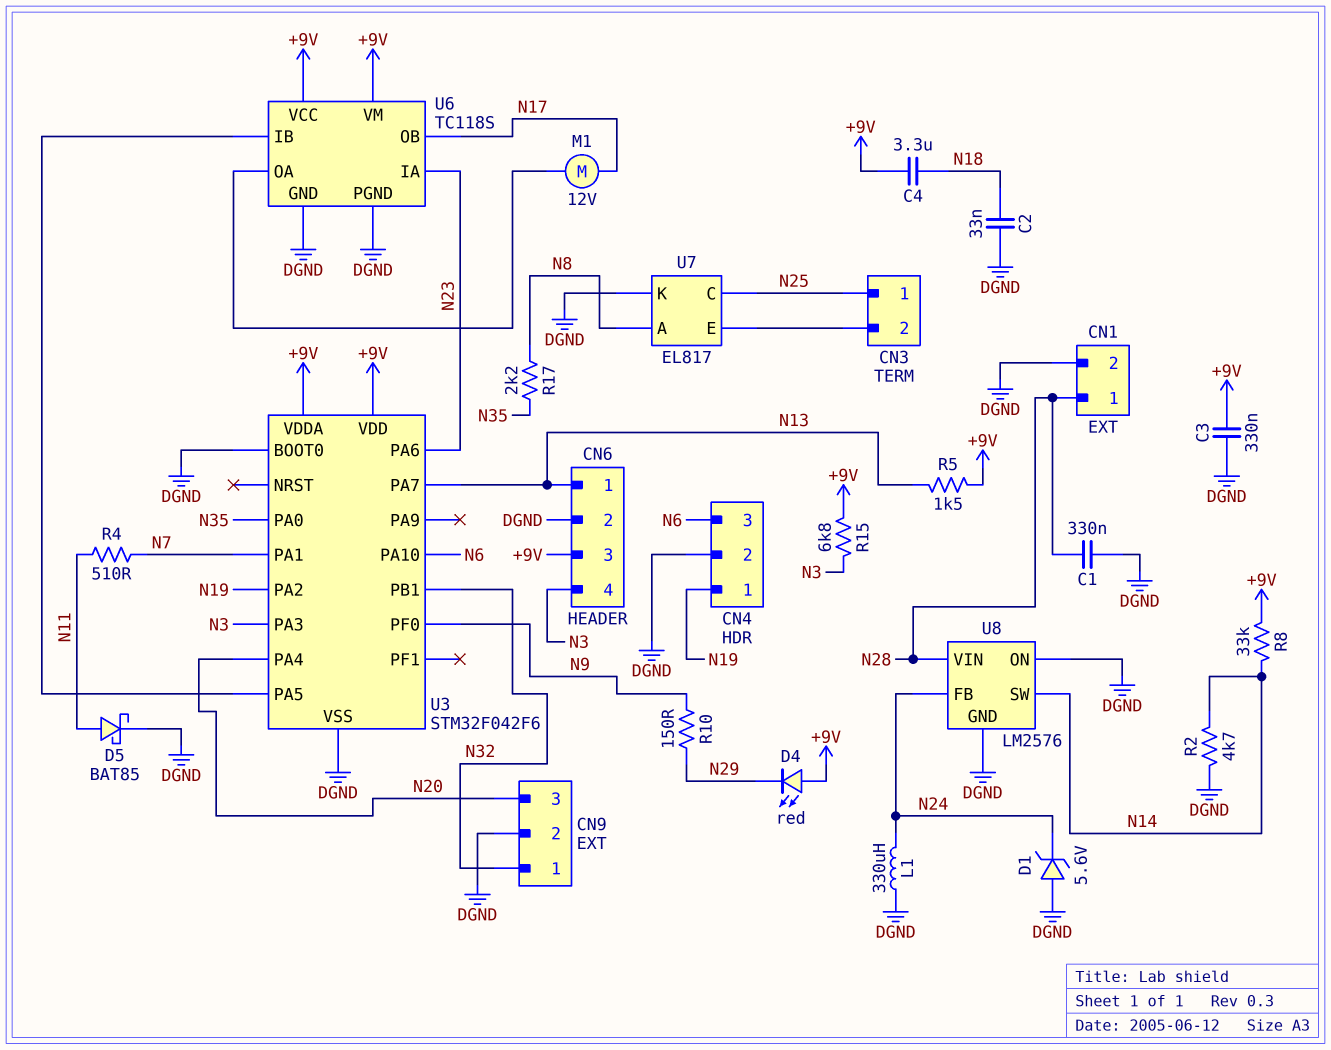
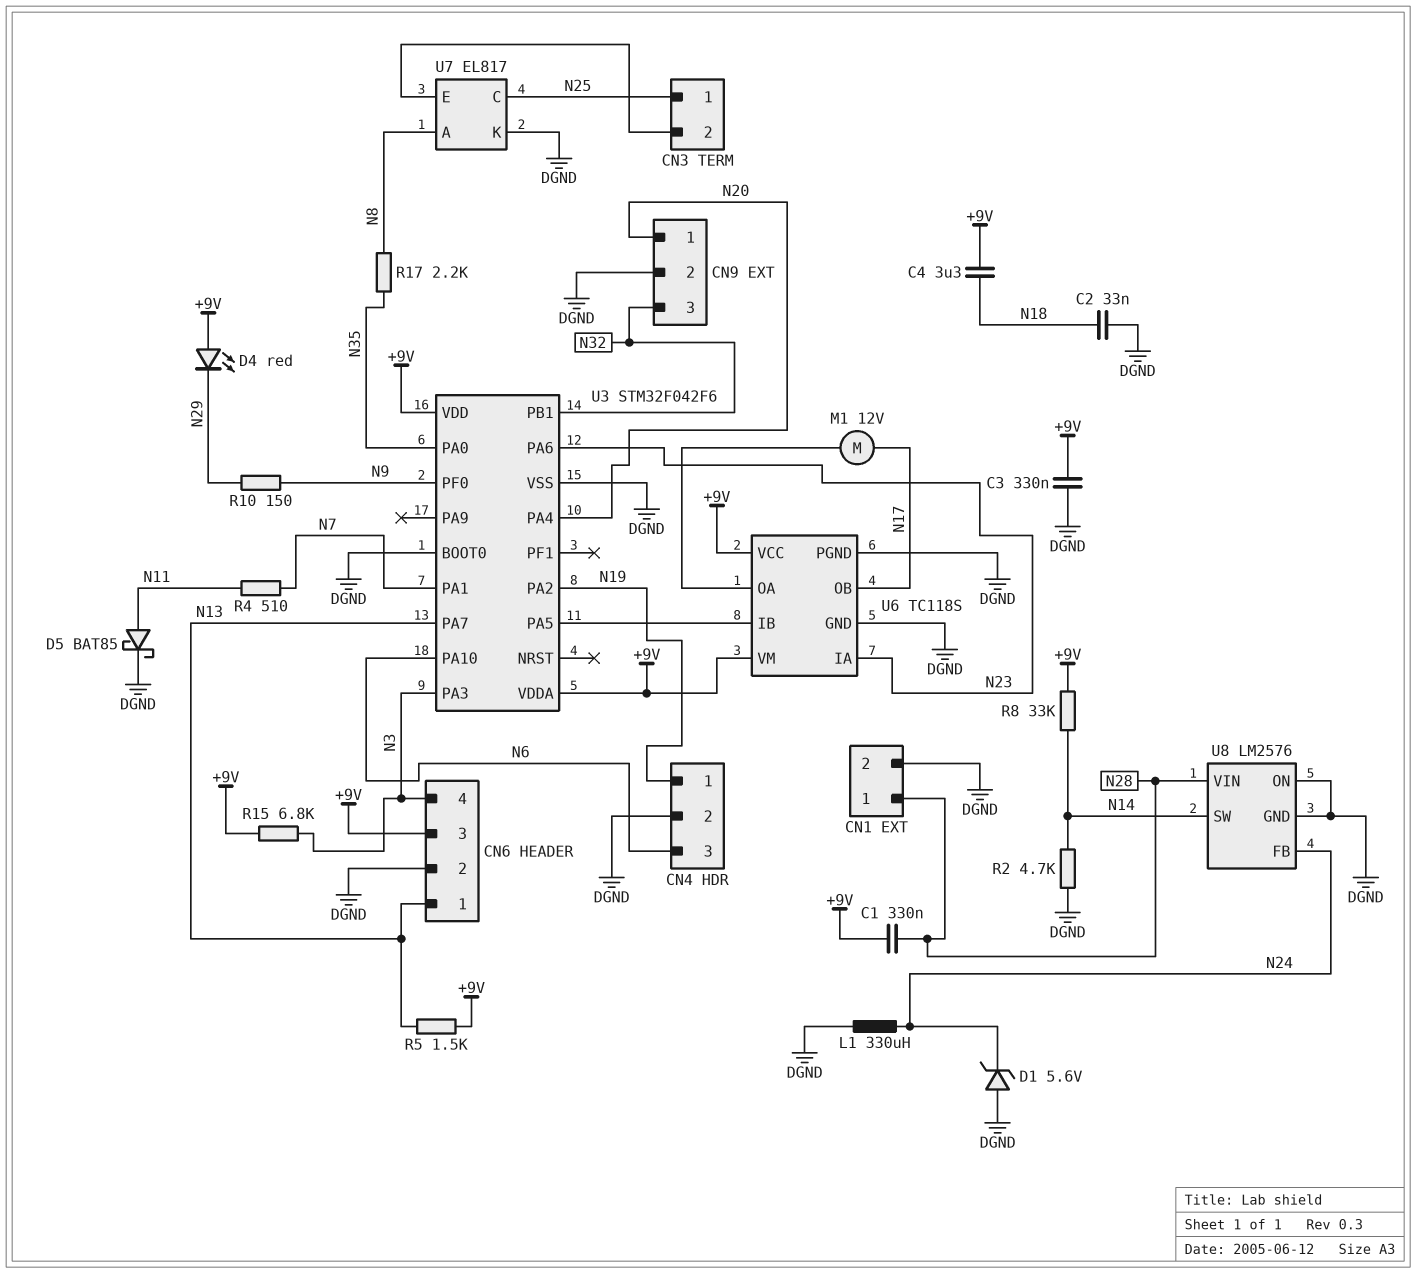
C1: 330nF (DGND, N28) -> 330nF (+9V, N28)
CN9 pin 1: N32 -> N20
CN9 pin 3: N20 -> N32

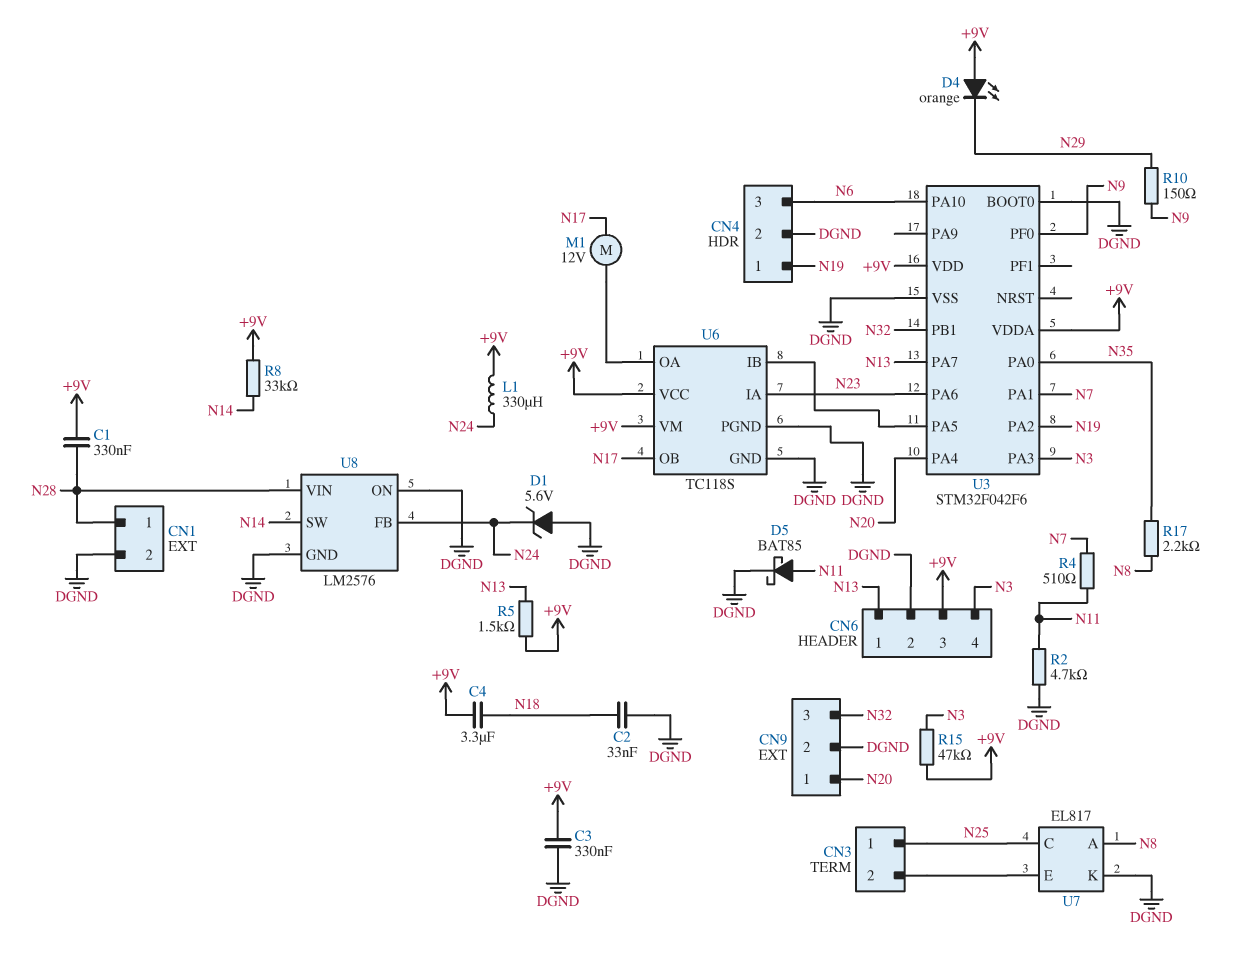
D4: LED red (A +9V, K N29) -> LED orange (A +9V, K N29)
L1: 330uH (DGND, N24) -> 330uH (+9V, N24)
R2: 4.7k (DGND, N14) -> 4.7k (DGND, N11)
R15: 6.8k (+9V, N3) -> 47k (+9V, N3)

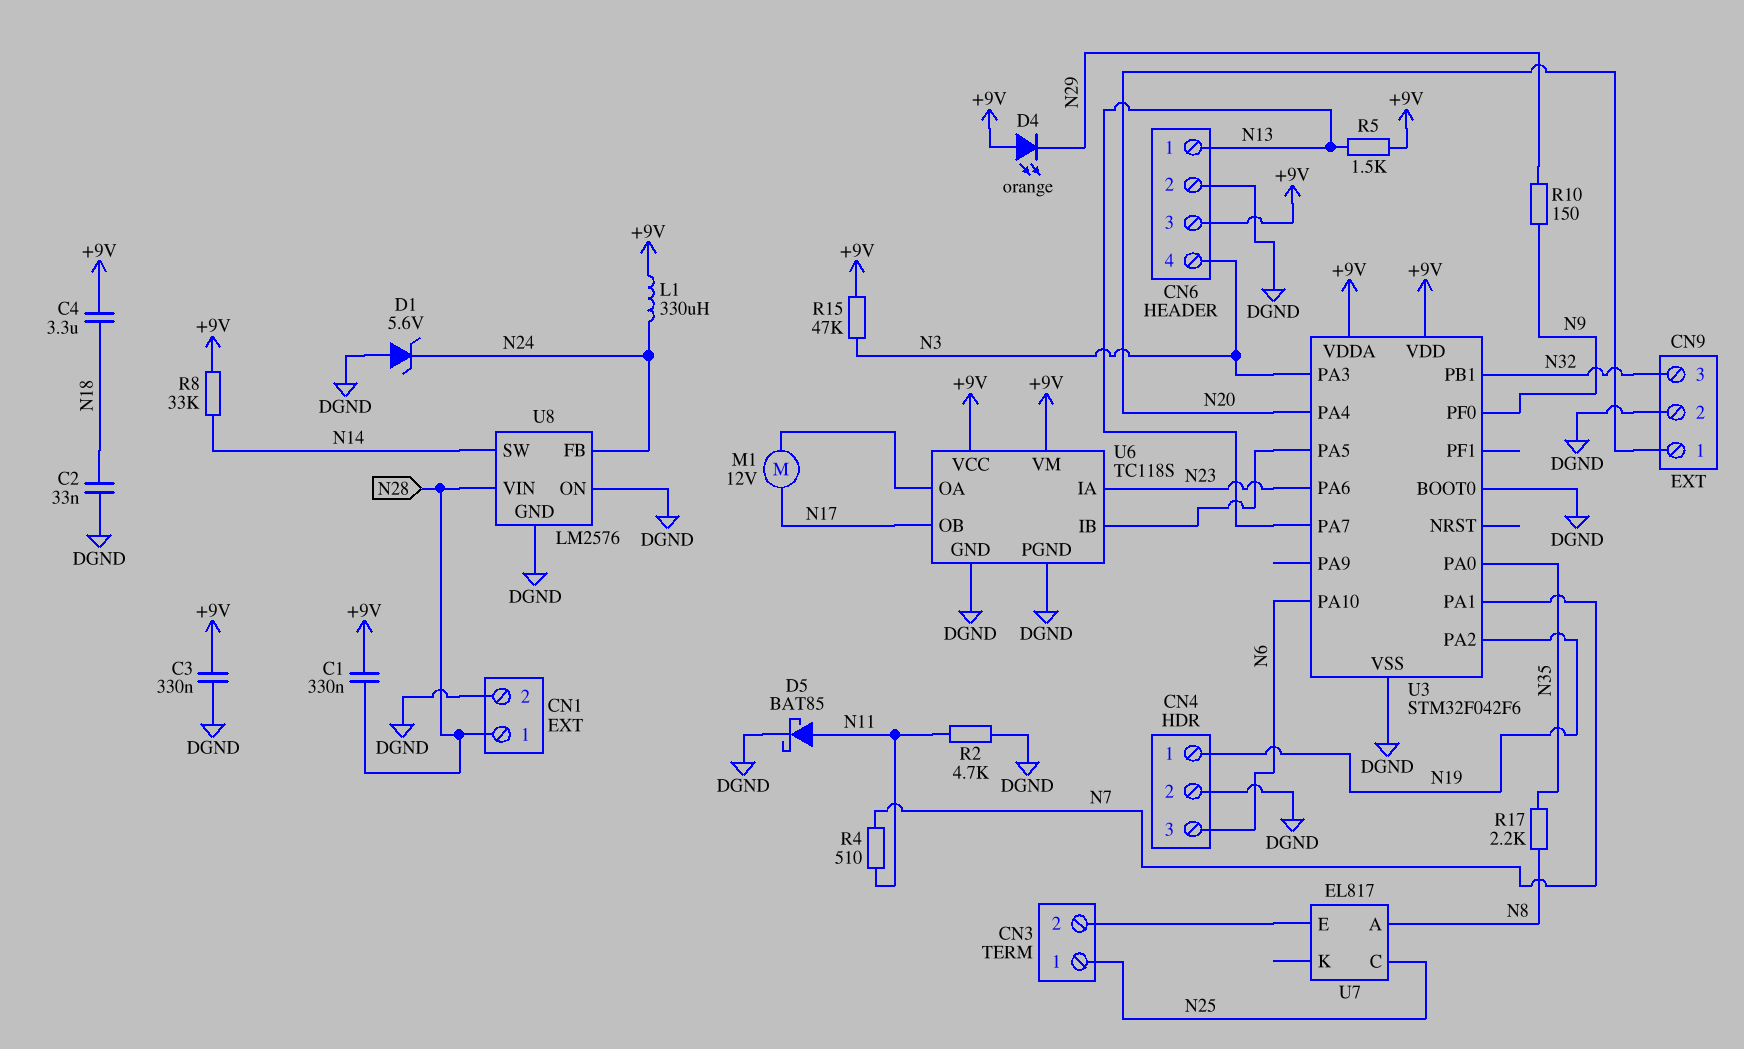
U7 pin K: DGND -> none

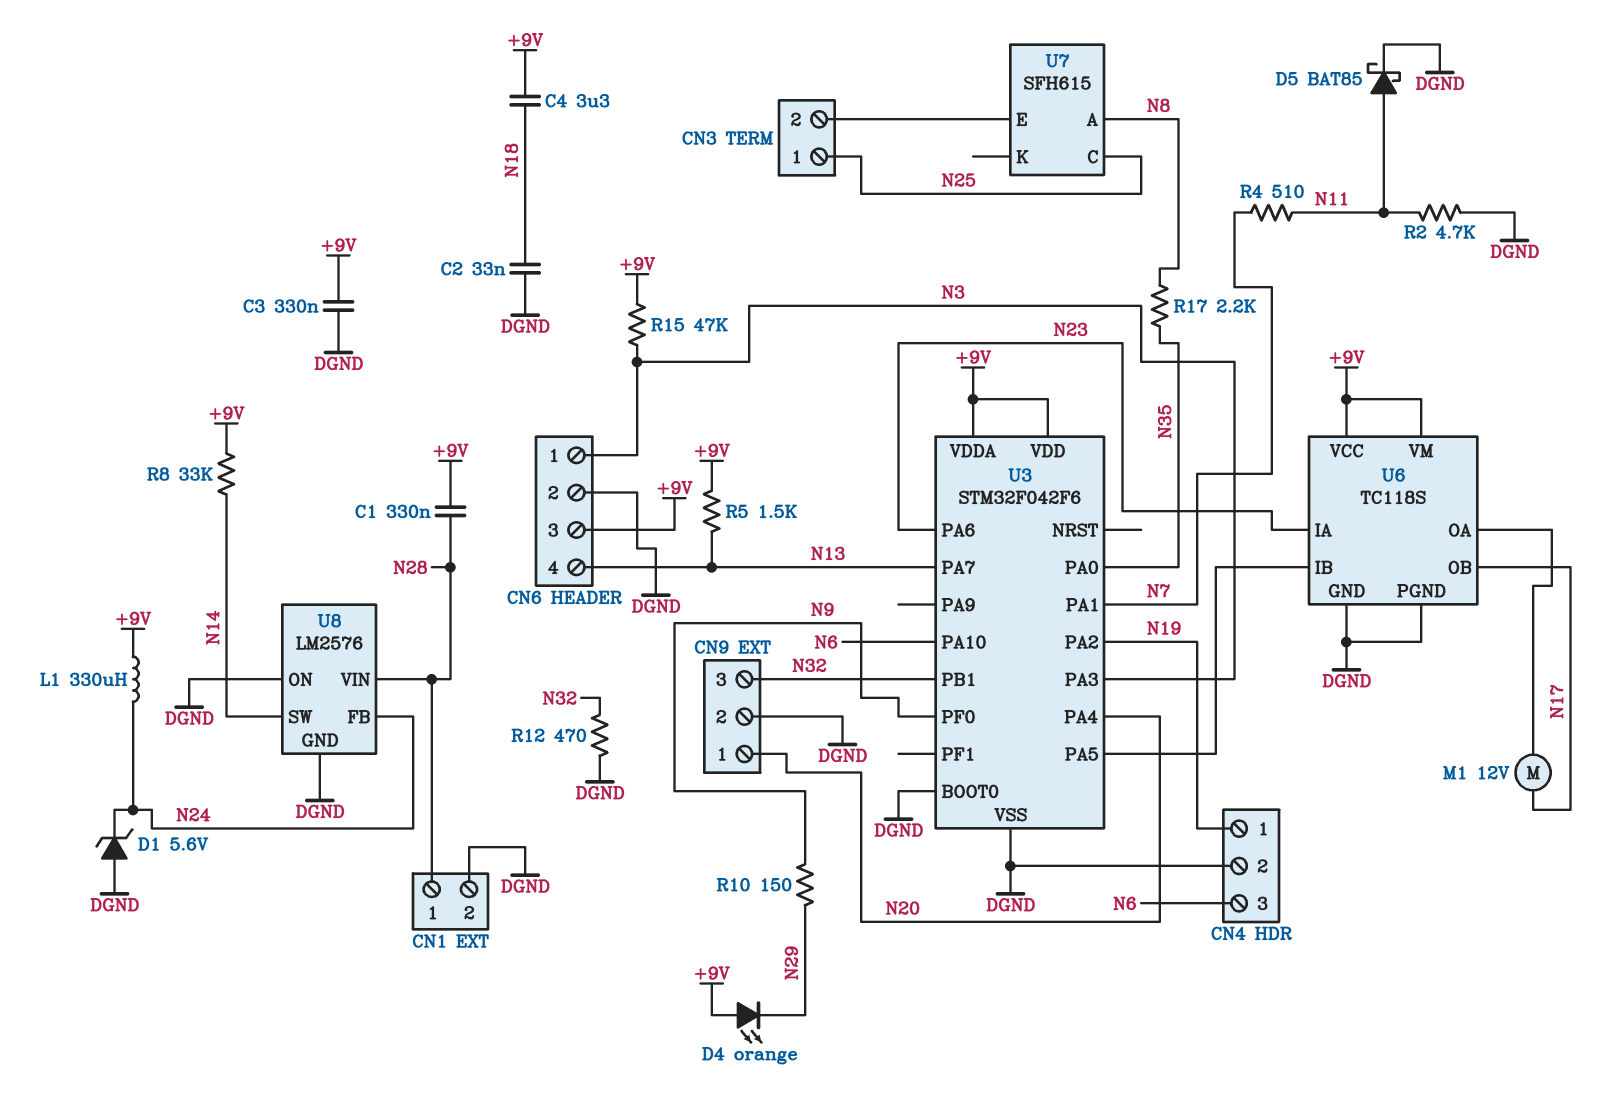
CN6 pin 1: N13 -> N3
CN6 pin 4: N3 -> N13
R12: none -> 470 (DGND, N32)
U7: EL817 -> SFH615

